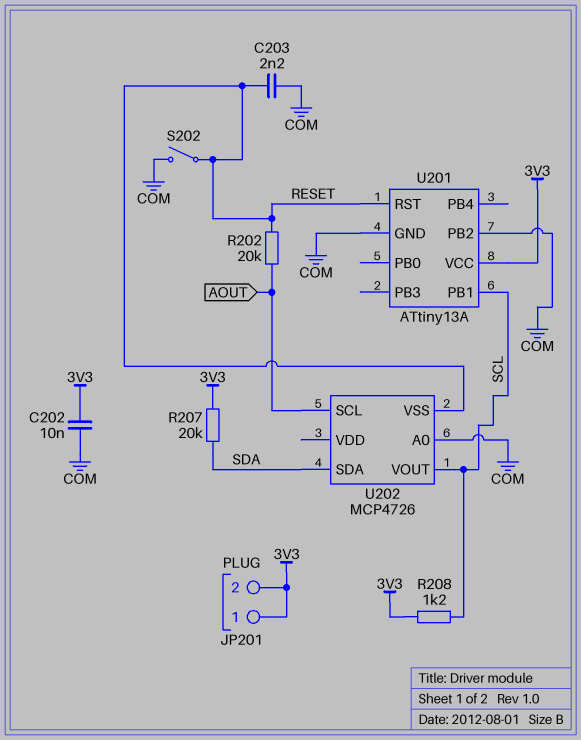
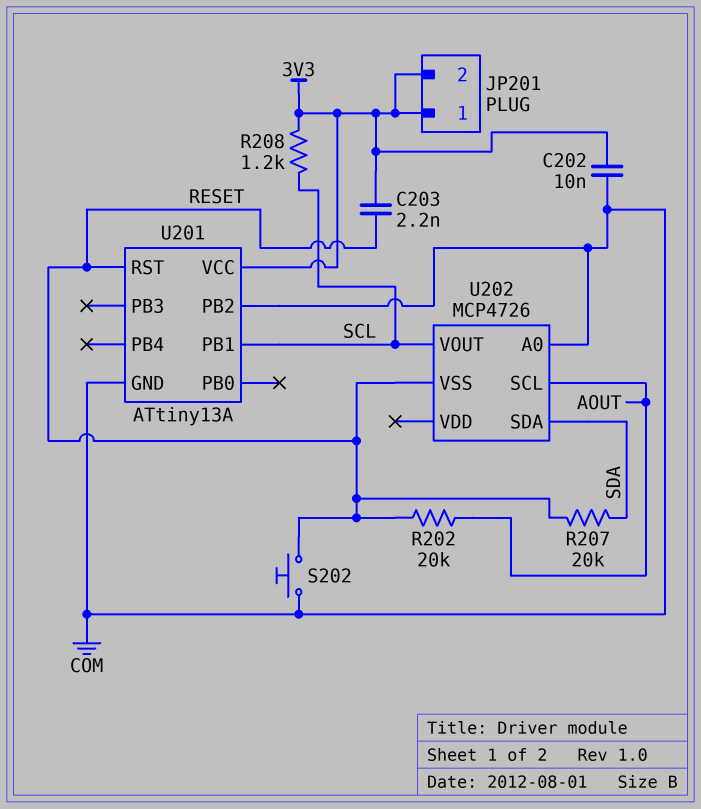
C203: 2.2nF (COM, RESET) -> 2.2nF (3V3, RESET)
R207: 20k (3V3, SDA) -> 20k (RESET, SDA)
S202: switch (COM, RESET) -> button (COM, RESET)

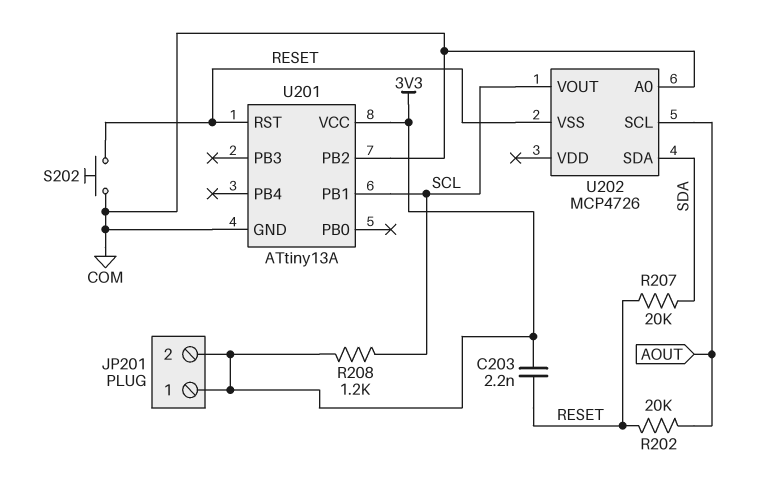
C202: 10nF (3V3, COM) -> none

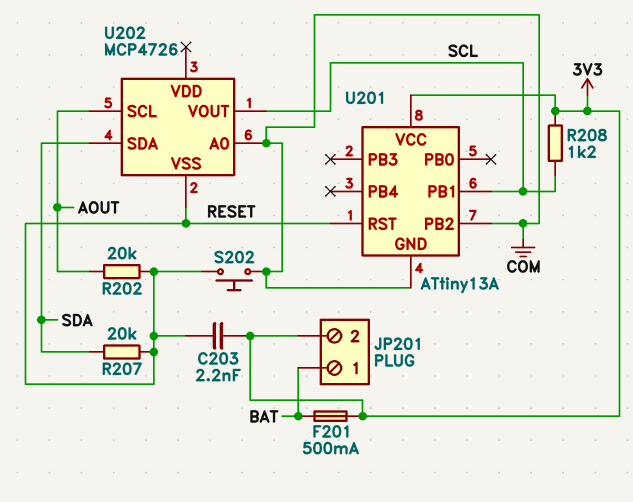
F201: none -> 500mA (3V3, BAT)
JP201 pin 1: 3V3 -> BAT

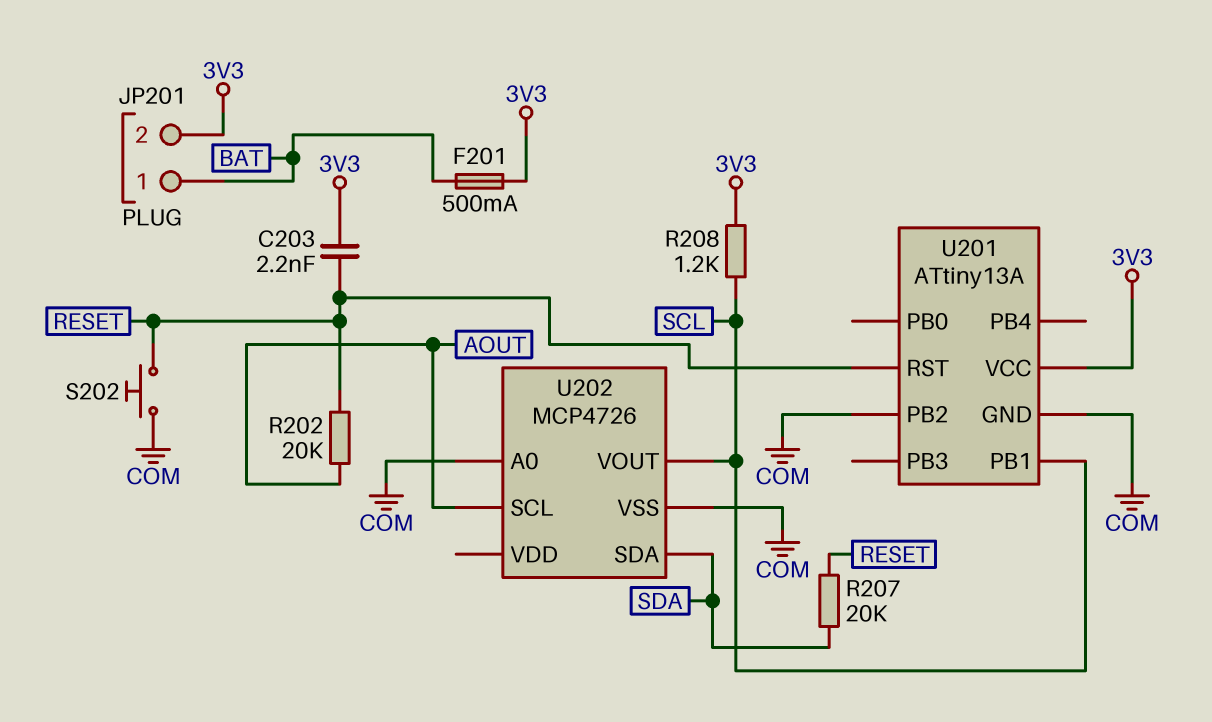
U202 pin VSS: RESET -> COM

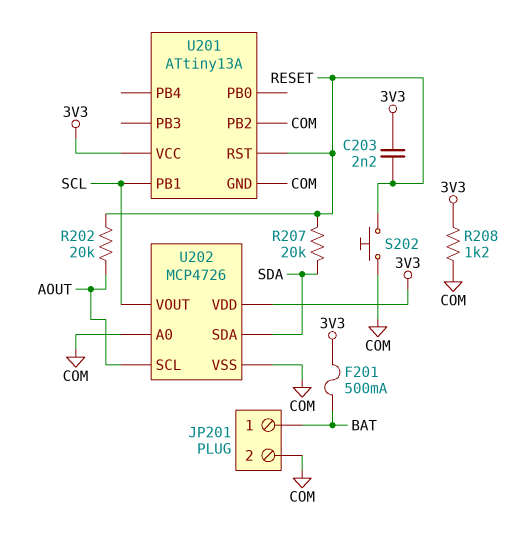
JP201 pin 2: 3V3 -> COM
R208: 1.2k (3V3, SCL) -> 1.2k (3V3, COM)
U202 pin VDD: none -> 3V3

